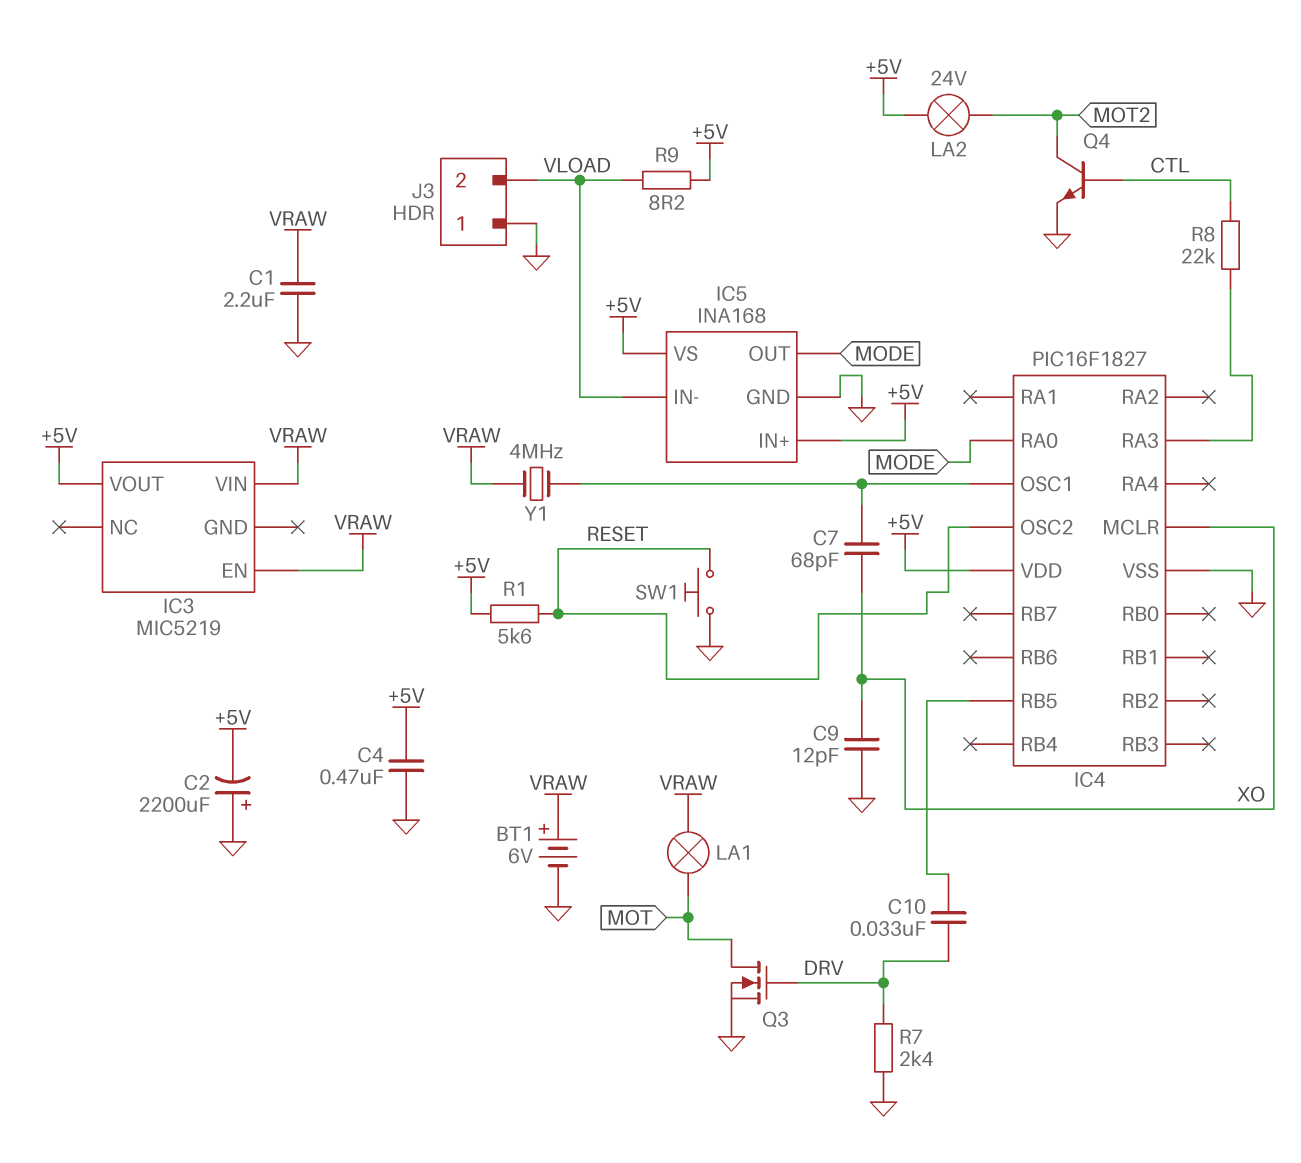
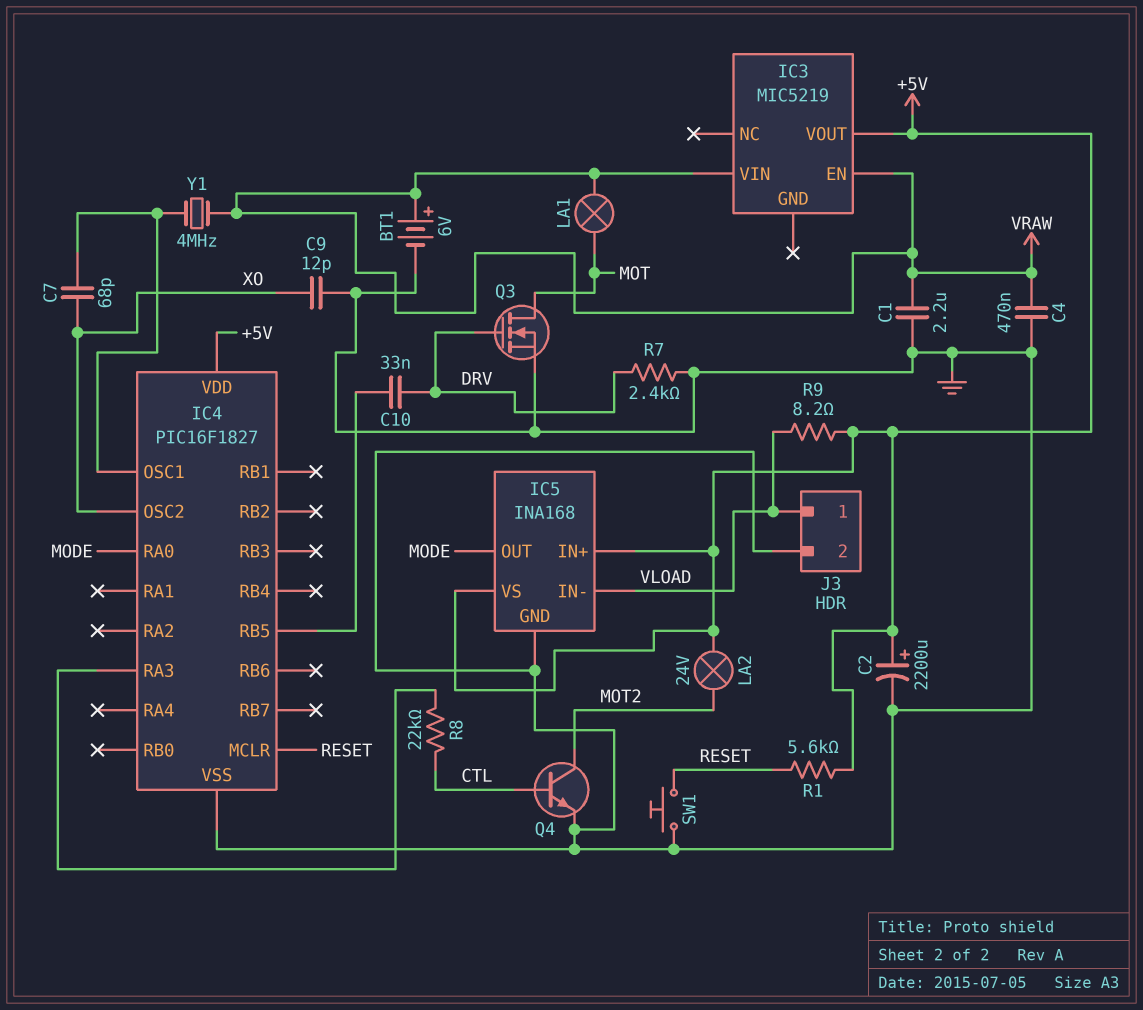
C2: 2200uF (plus GND, minus +5V) -> 2200uF (plus +5V, minus GND)
C4: 470nF (+5V, GND) -> 470nF (GND, VRAW)
IC4 pin MCLR: XO -> RESET
IC4 pin OSC2: RESET -> XO
J3 pin 1: GND -> VLOAD
J3 pin 2: VLOAD -> GND

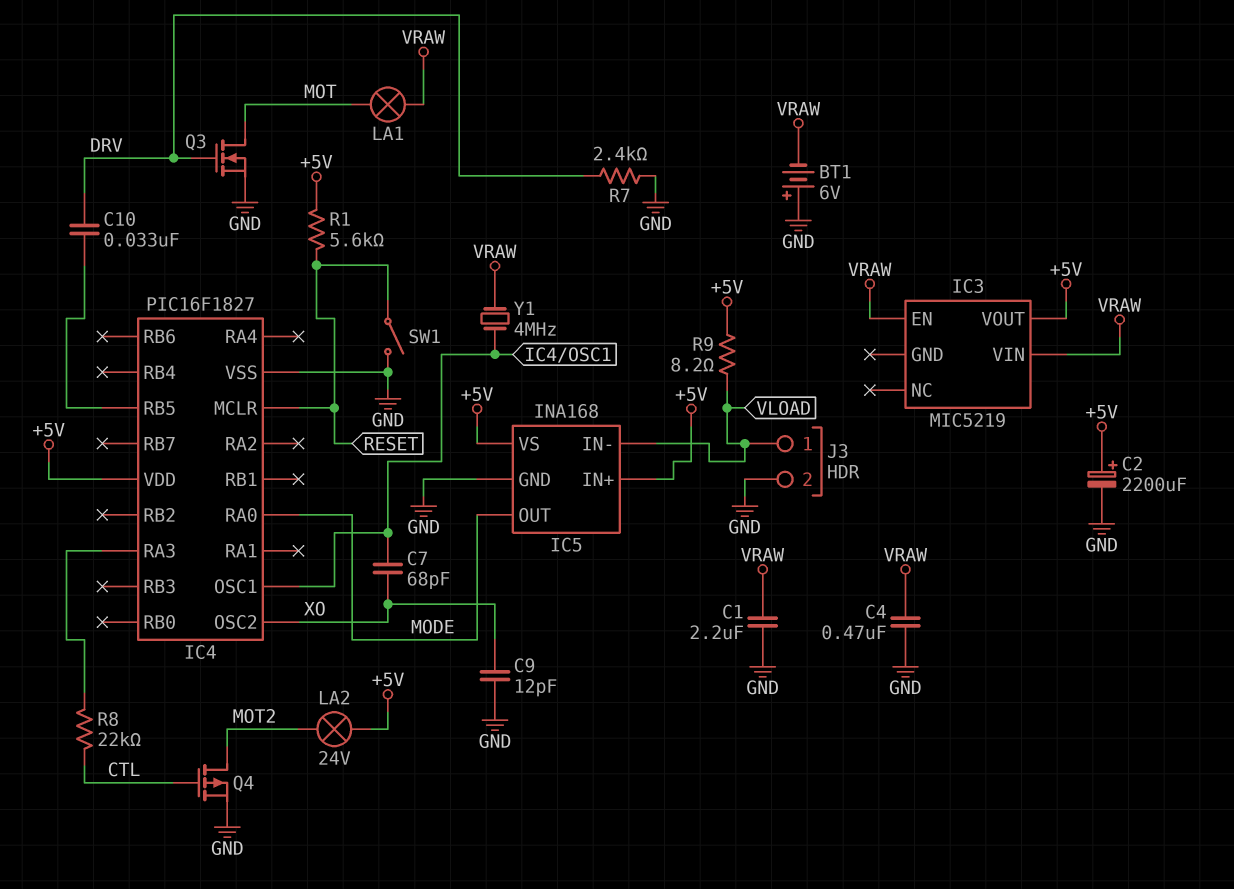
BT1: 6V (plus VRAW, minus GND) -> 6V (plus GND, minus VRAW)
Q4: NPN (B CTL, C MOT2, E GND) -> PMOS (G CTL, D MOT2, S GND)
SW1: button (GND, RESET) -> switch (GND, RESET)

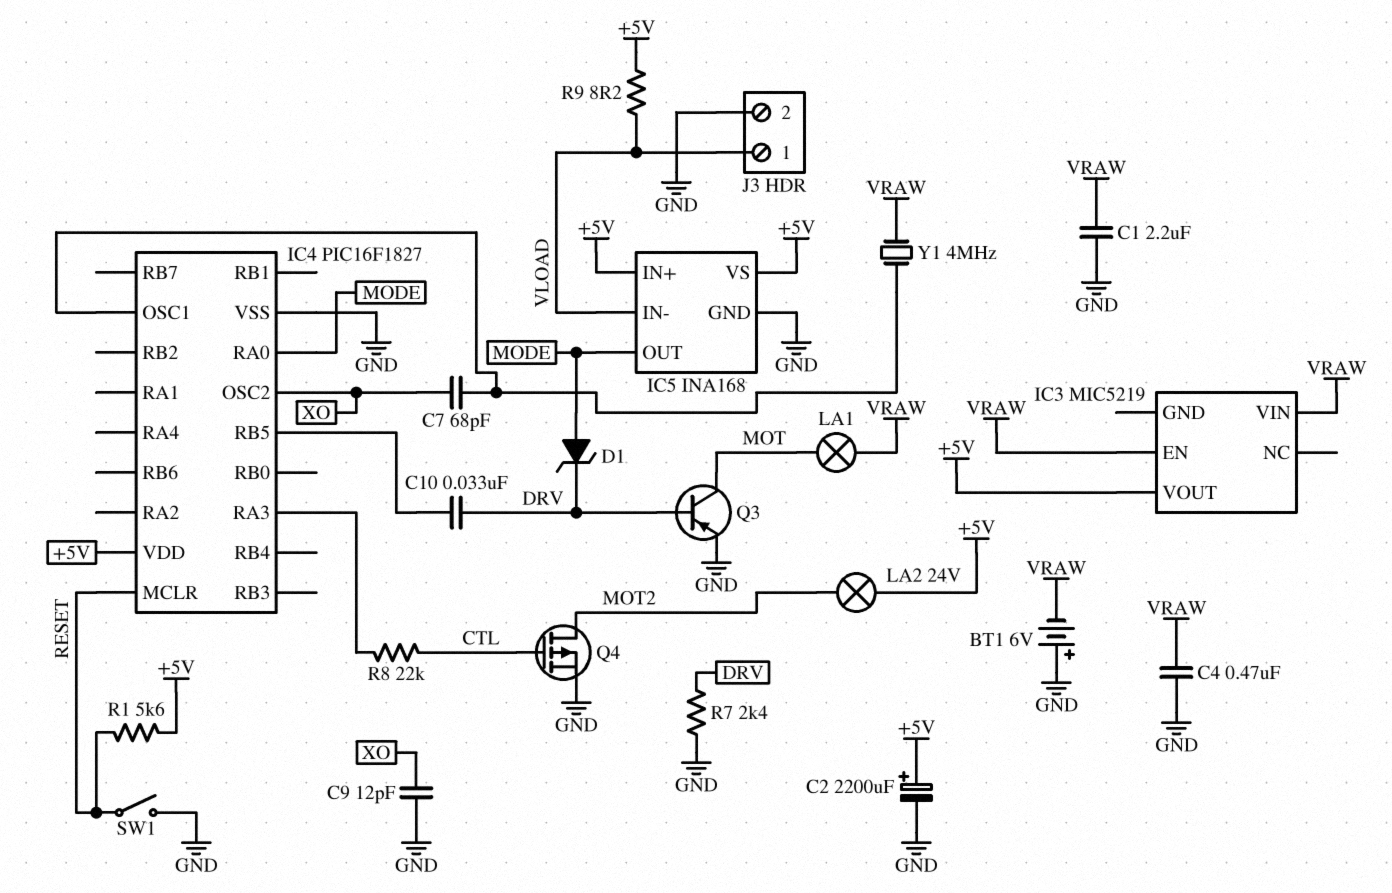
D1: none -> zener (A MODE, K DRV)
Q3: NMOS (G DRV, D MOT, S GND) -> PNP (B DRV, C MOT, E GND)

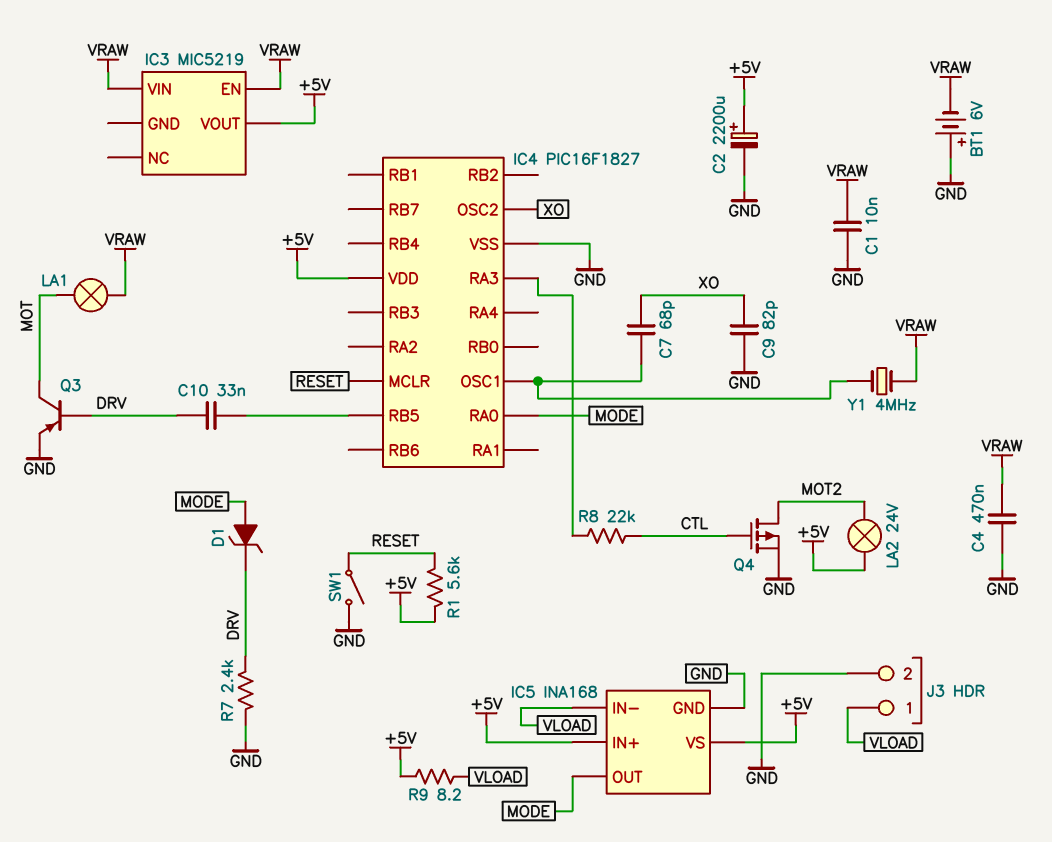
C1: 2.2uF (GND, VRAW) -> 10nF (GND, VRAW)
C9: 12pF (GND, XO) -> 82pF (GND, XO)

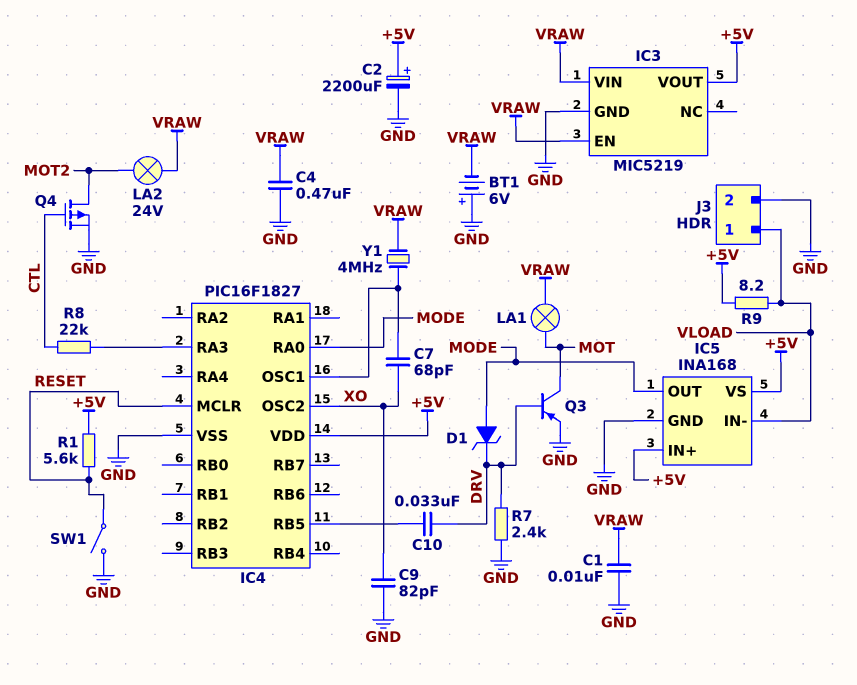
IC3 pin GND: none -> GND
LA2: lamp 24V (+5V, MOT2) -> lamp 24V (MOT2, VRAW)

